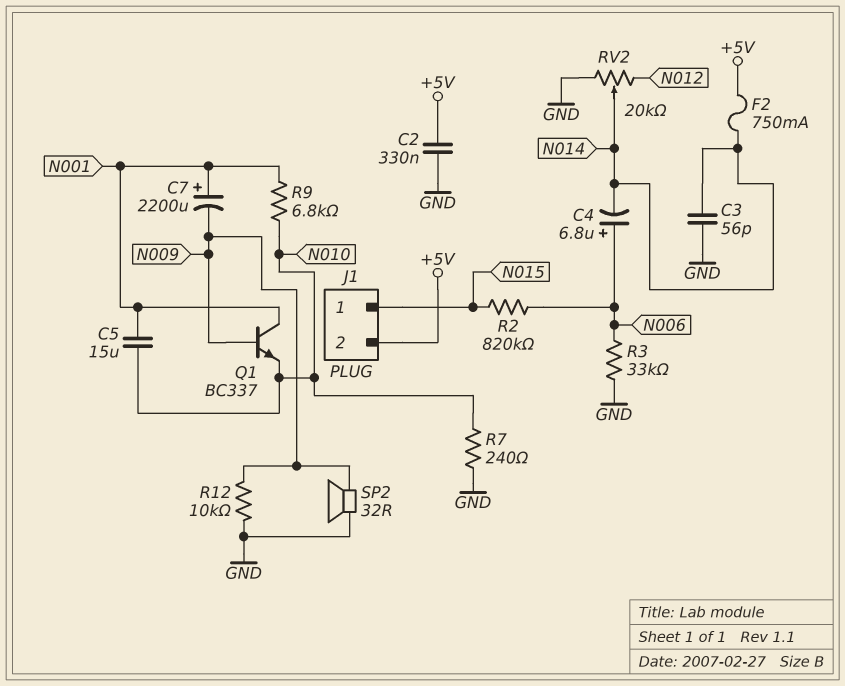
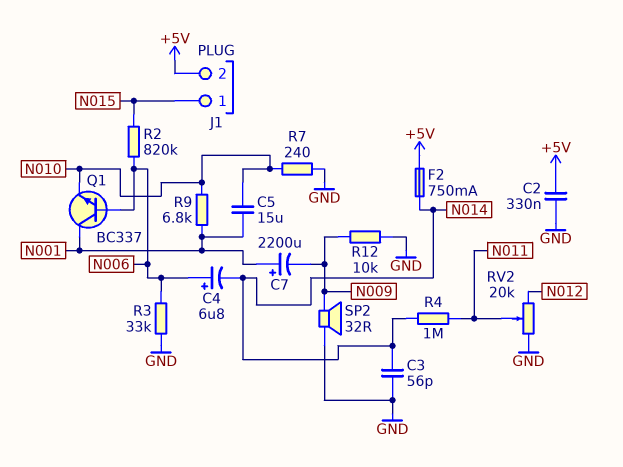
Q1: NPN BC337 (B N009, C N001, E N010) -> NPN BC337 (B N006, C N001, E N010)
R4: none -> 1M (N011, N014)
RV2: 20k (GND, N012, wiper N014) -> 20k (GND, N012, wiper N011)

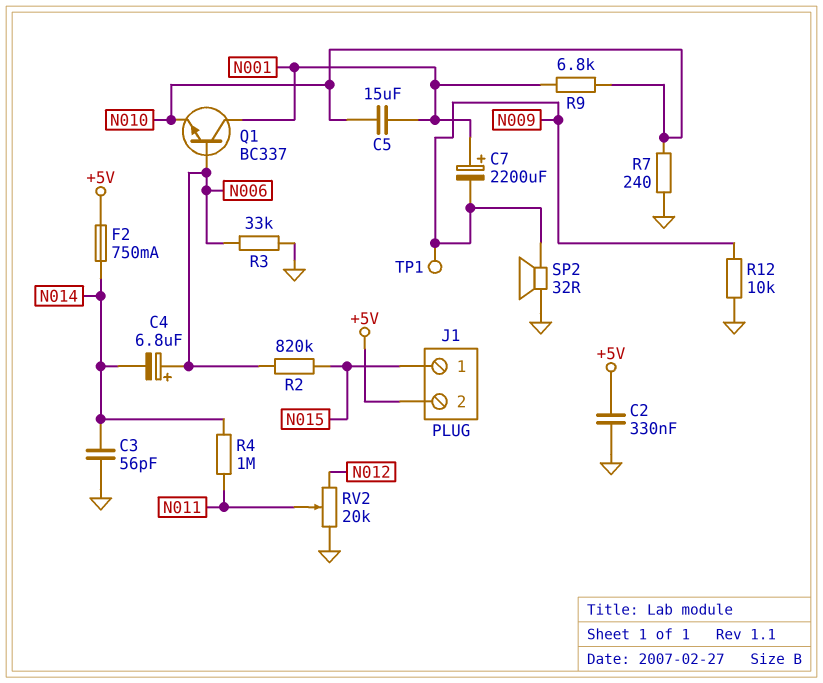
TP1: none -> test point (N009)

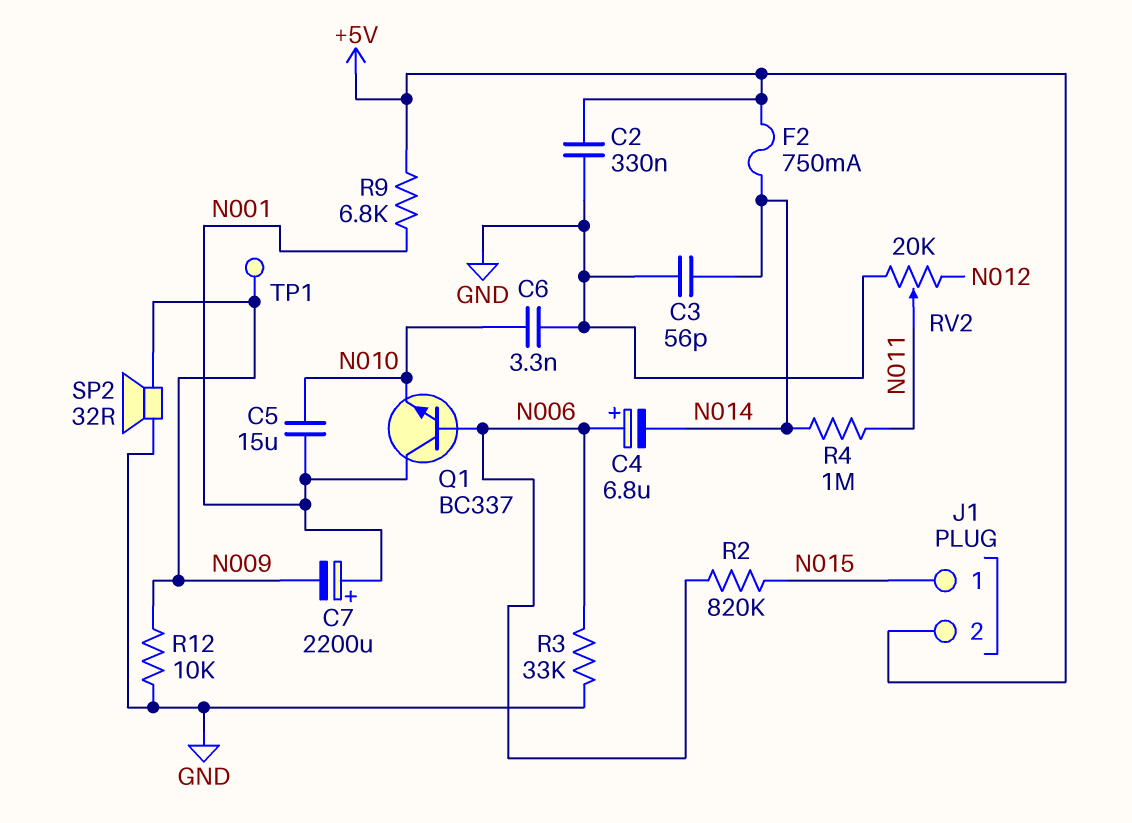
C6: none -> 3.3nF (GND, N010)
R7: 240 (GND, N010) -> none
R9: 6.8k (N001, N010) -> 6.8k (+5V, N001)

